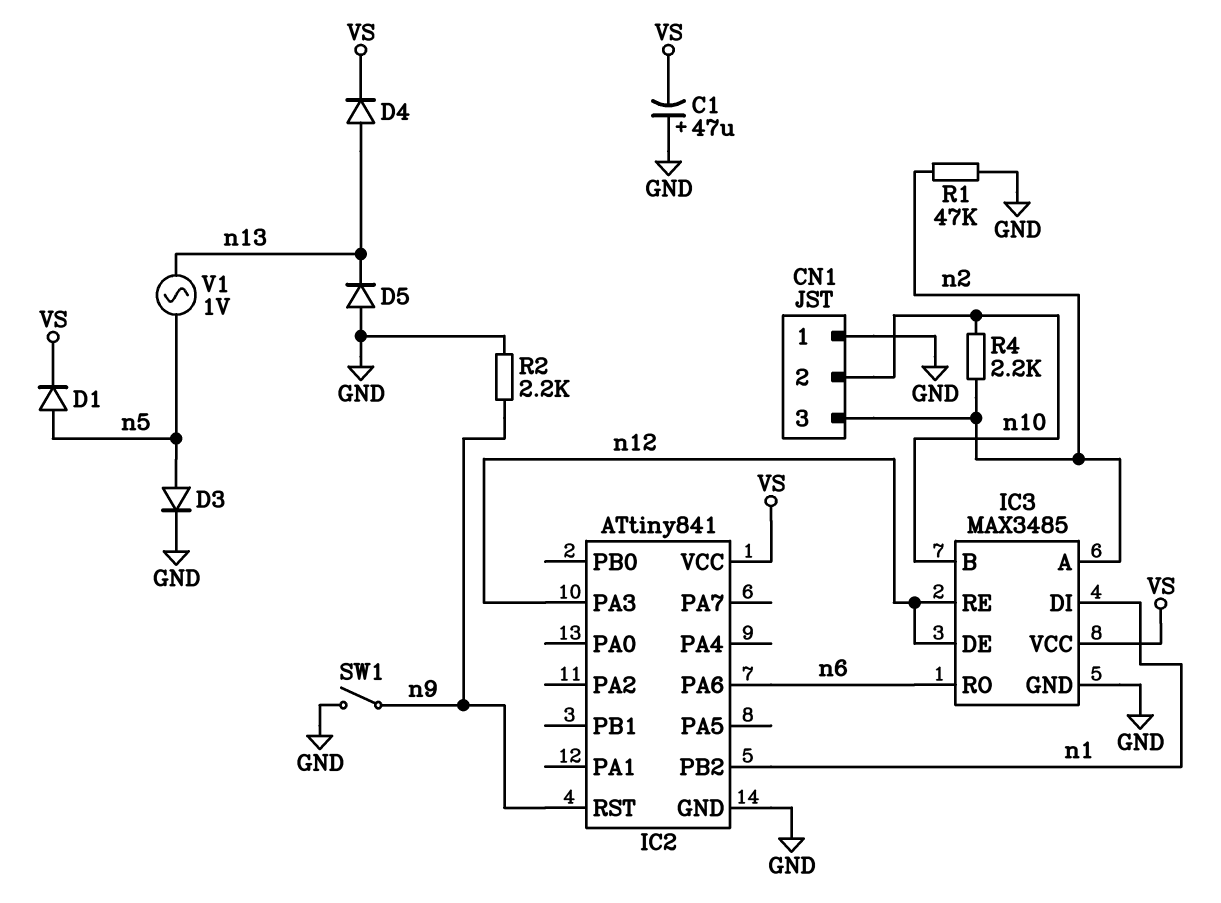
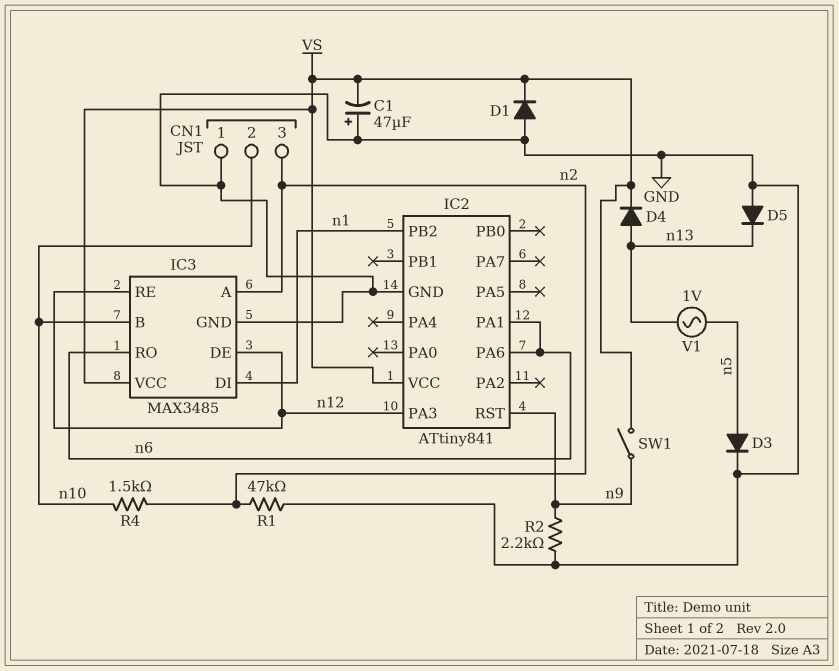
D1: diode (A n5, K VS) -> diode (A GND, K VS)
IC2 pin PA1: none -> n6
R4: 2.2k (n2, n10) -> 1.5k (n2, n10)
SW1: switch (GND, n9) -> switch (VS, n9)

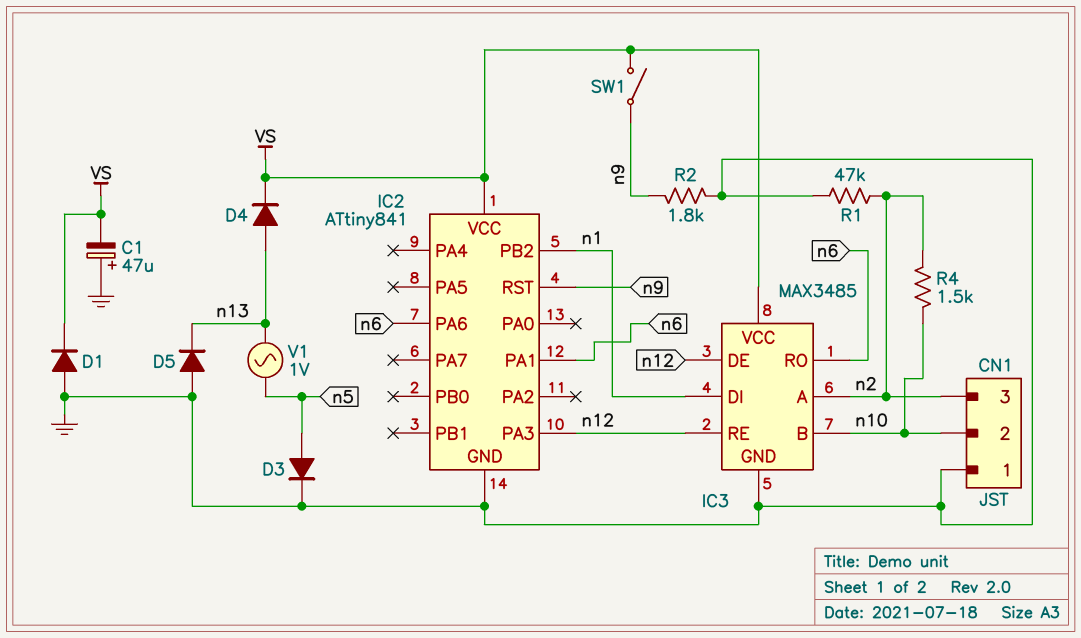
R2: 2.2k (GND, n9) -> 1.8k (GND, n9)

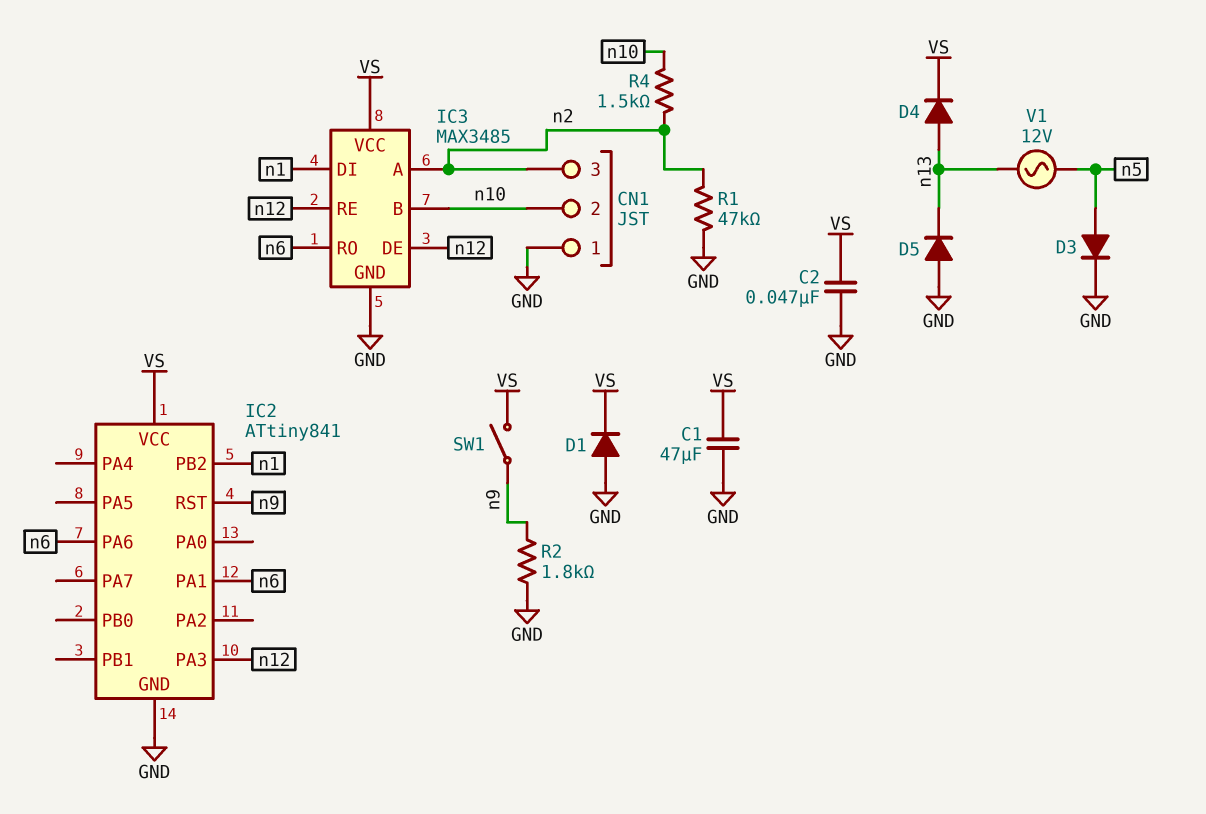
C1: 47uF (plus GND, minus VS) -> 47uF (GND, VS)
C2: none -> 47nF (GND, VS)
V1: AC 1V (n5, n13) -> AC 12V (n5, n13)

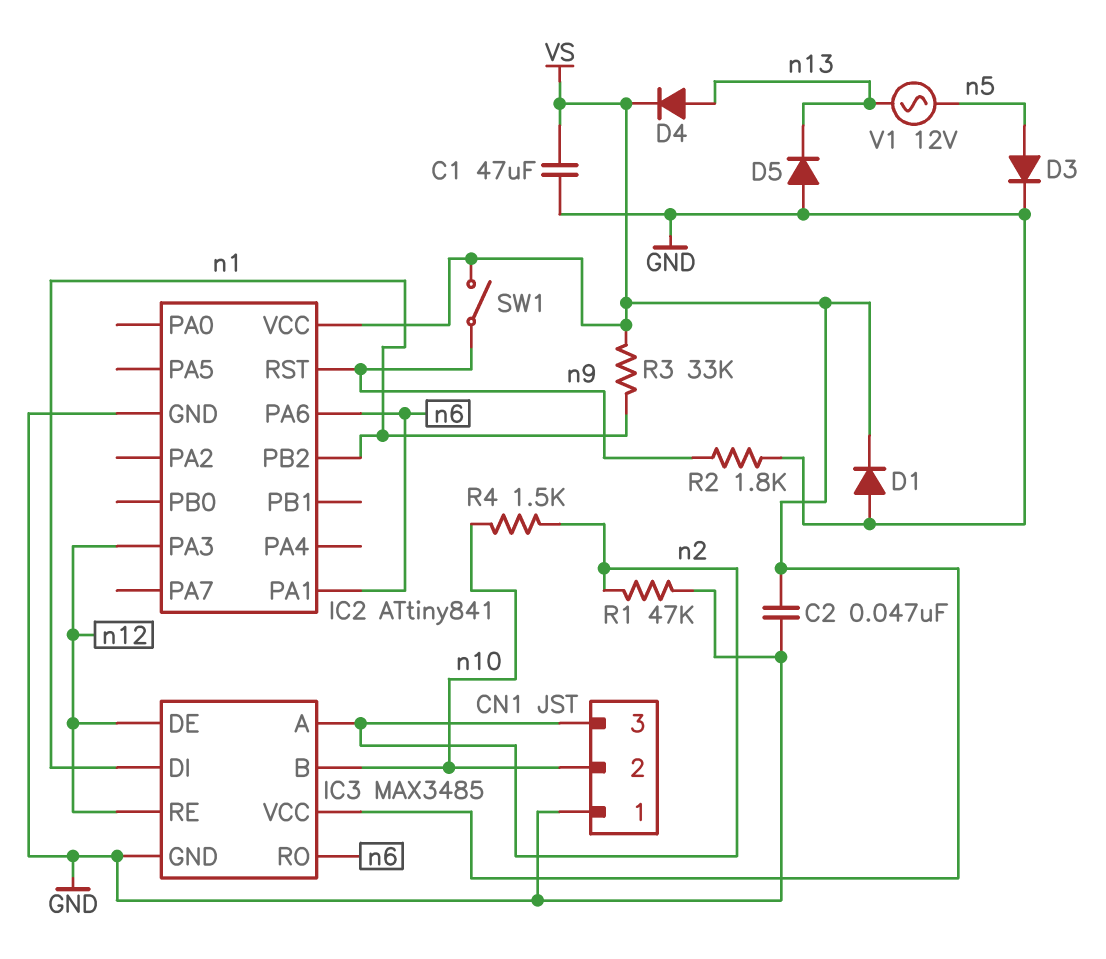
R3: none -> 33k (VS, n1)

